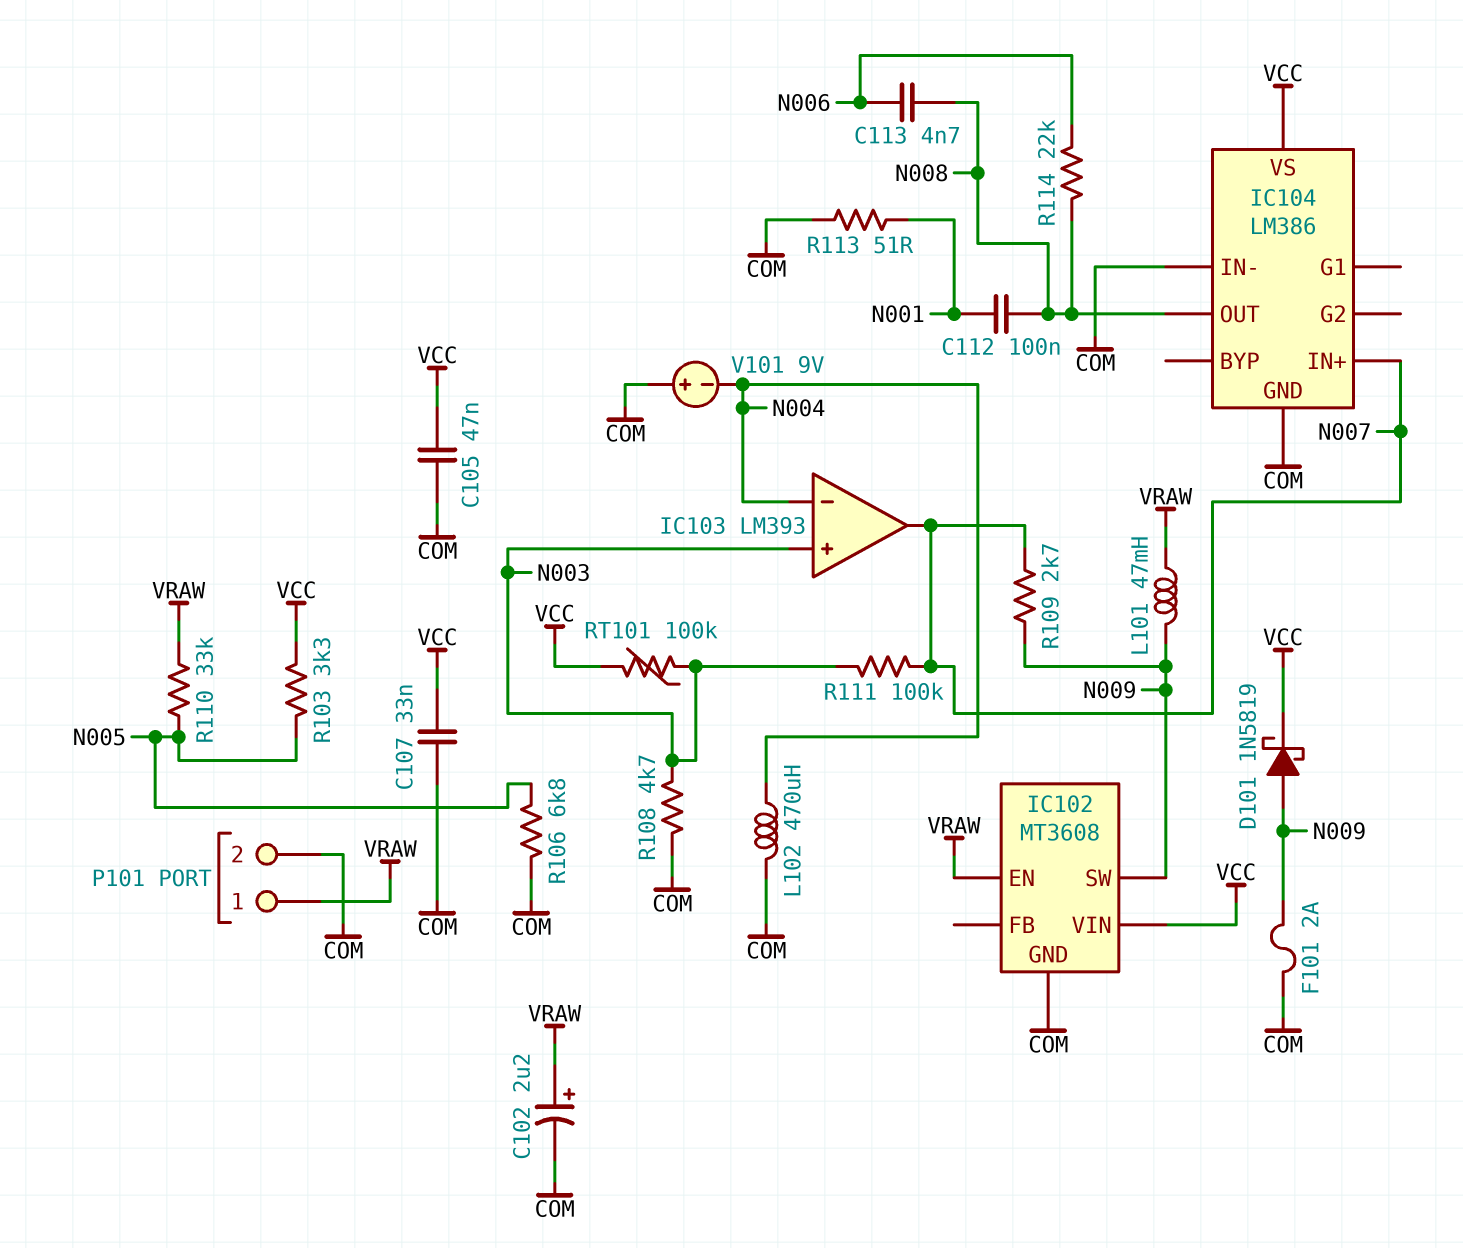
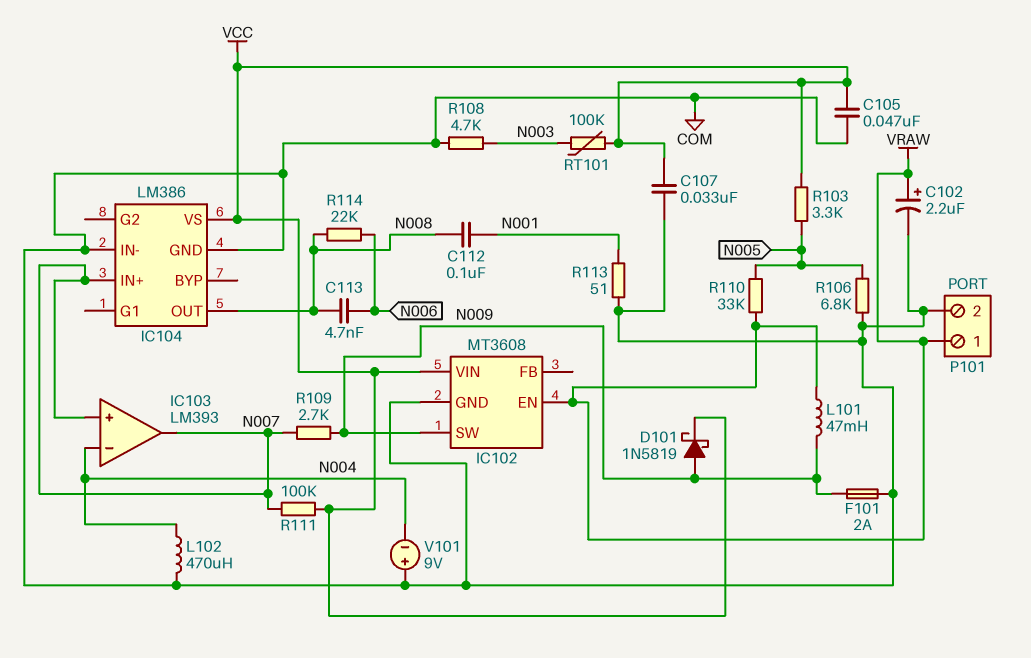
IC103 pin in+: N003 -> N007
R111: 100k (N003, N007) -> 100k (N007, VCC)

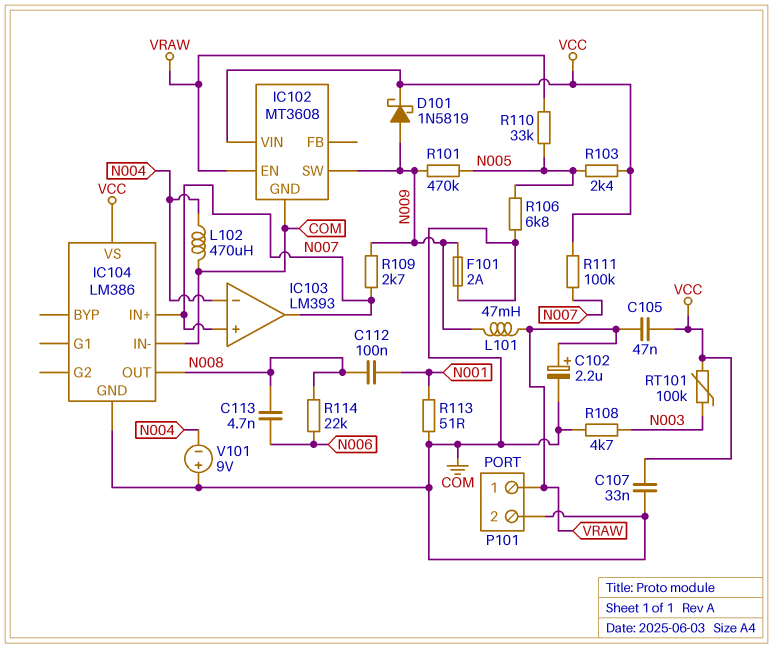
C105: 47nF (COM, VCC) -> 47nF (VCC, VRAW)
R101: none -> 470k (N005, N009)
R103: 3.3k (N005, VCC) -> 2.4k (N005, VCC)

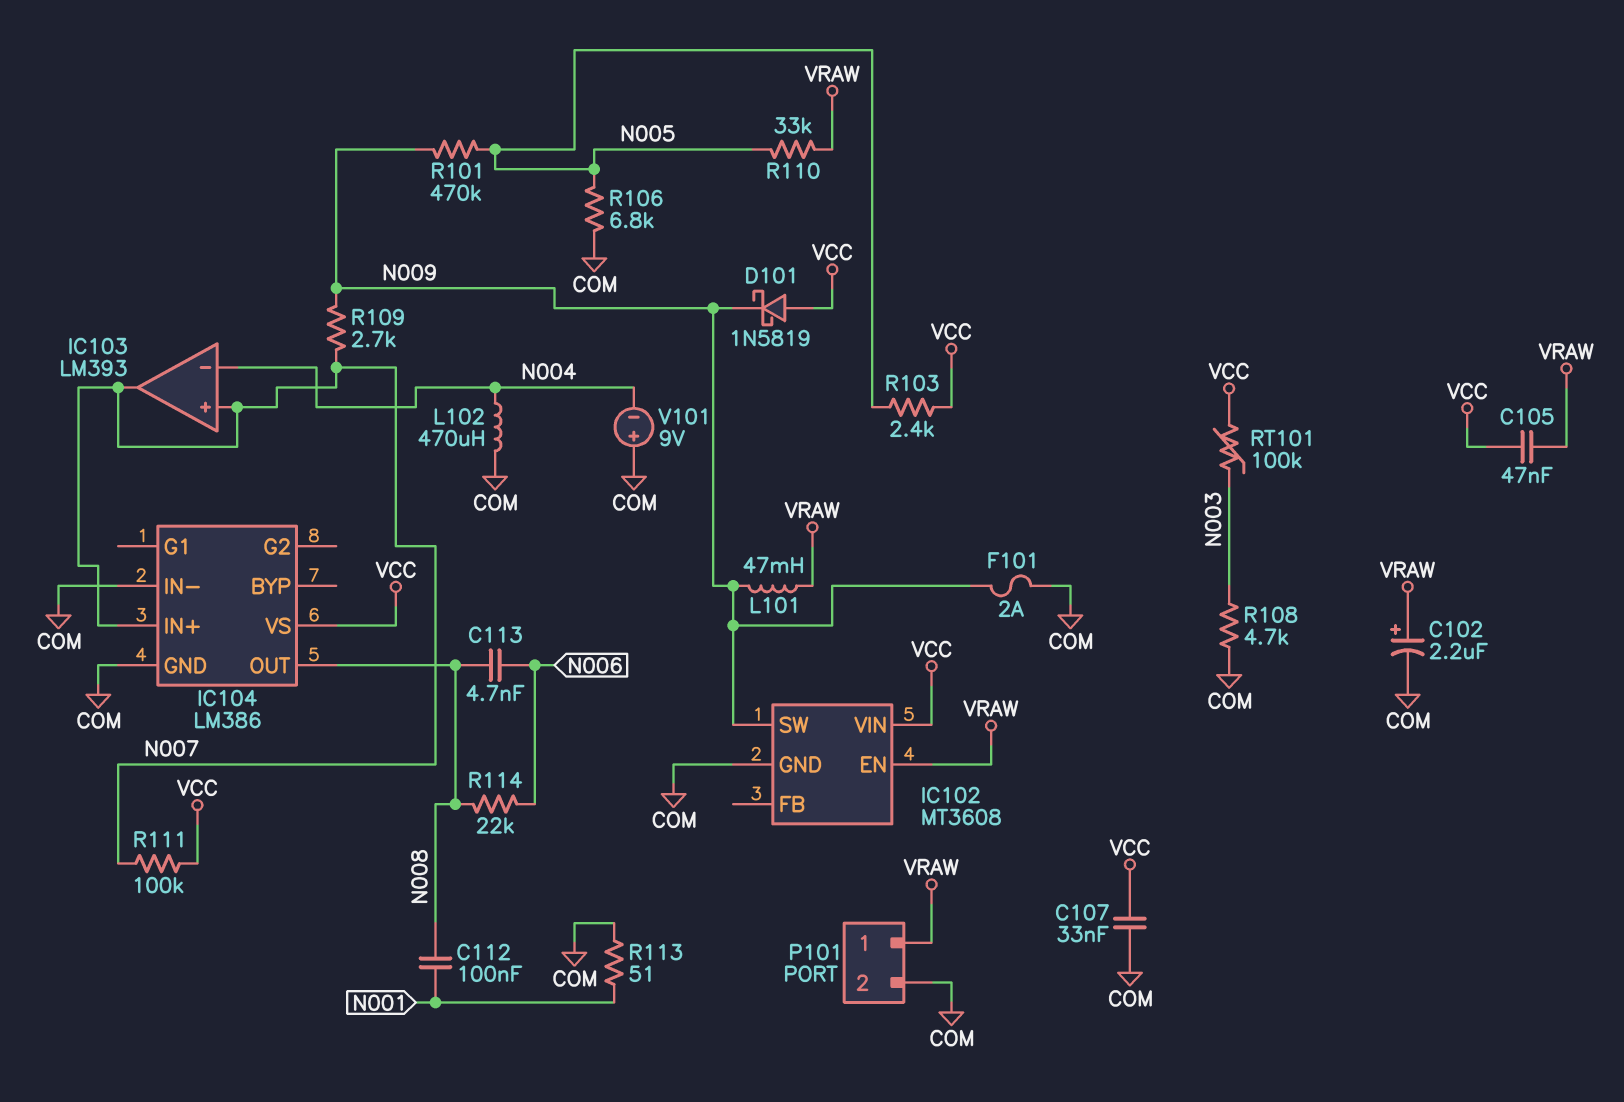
D101: schottky 1N5819 (A N009, K VCC) -> schottky 1N5819 (A VCC, K N009)

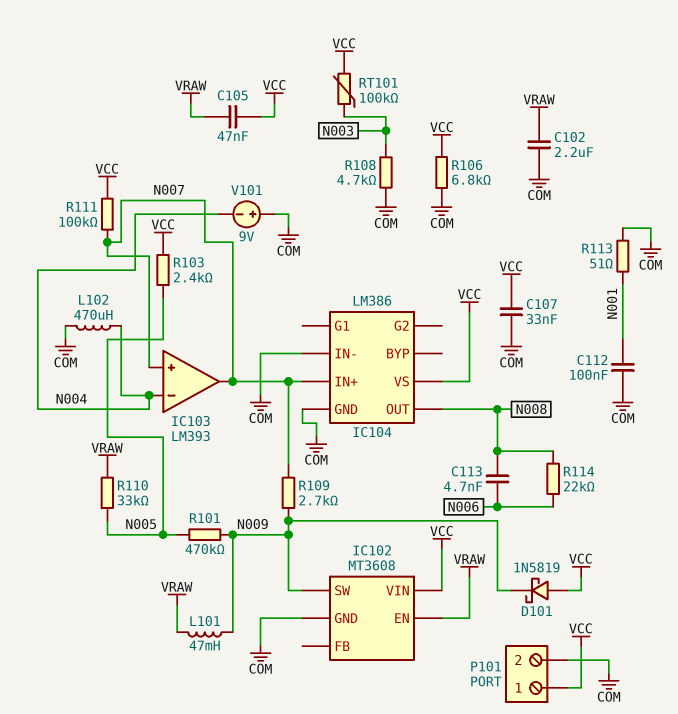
C102: 2.2uF (plus VRAW, minus COM) -> 2.2uF (COM, VRAW)
C112: 100nF (N001, N008) -> 100nF (COM, N001)
F101: 2A (COM, N009) -> none
P101 pin 1: VRAW -> VCC
R106: 6.8k (COM, N005) -> 6.8k (COM, VCC)

